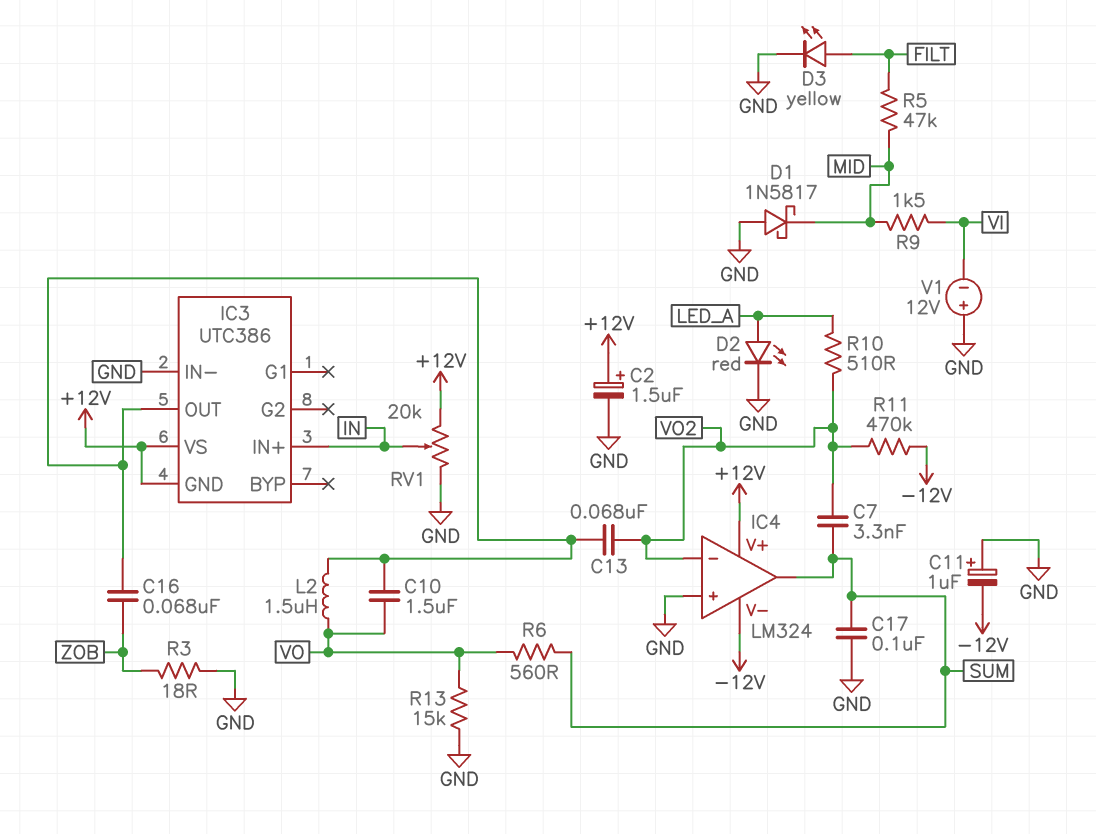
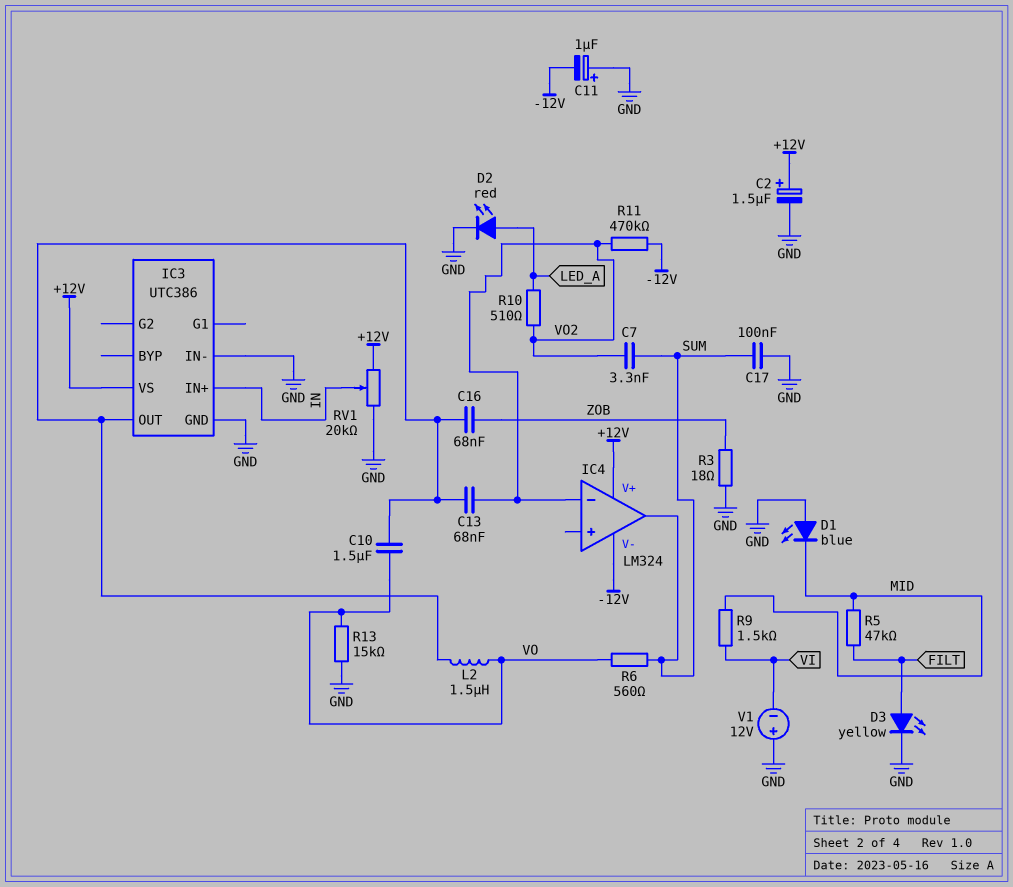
D1: schottky 1N5817 (A GND, K MID) -> LED blue (A GND, K MID)
IC3 pin GND: +12V -> GND
IC4 pin in+: GND -> none

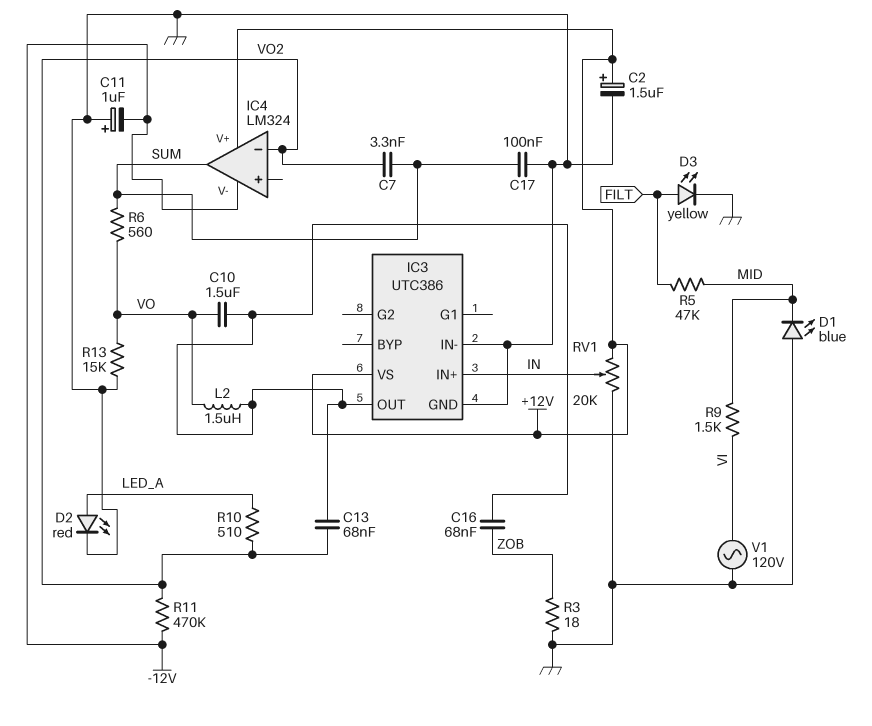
V1: 12V (plus GND, minus VI) -> AC 120V (GND, VI)

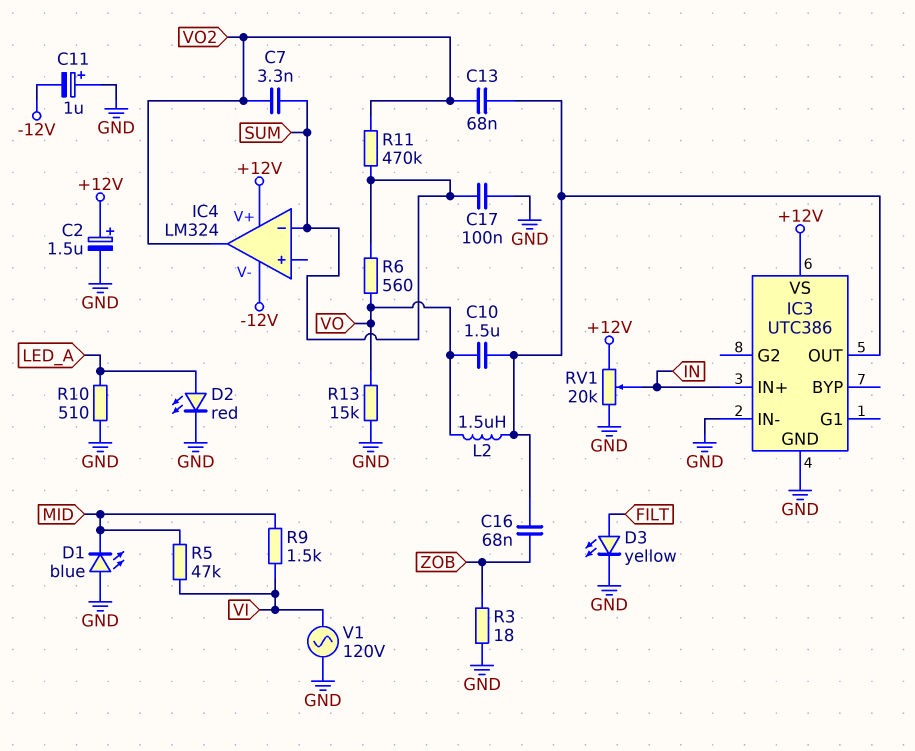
IC4 pin in-: VO2 -> SUM
IC4 pin out: SUM -> VO2
R5: 47k (FILT, MID) -> 47k (MID, VI)
R10: 510 (LED_A, VO2) -> 510 (GND, LED_A)
R11: 470k (-12V, VO2) -> 470k (SUM, VO2)

